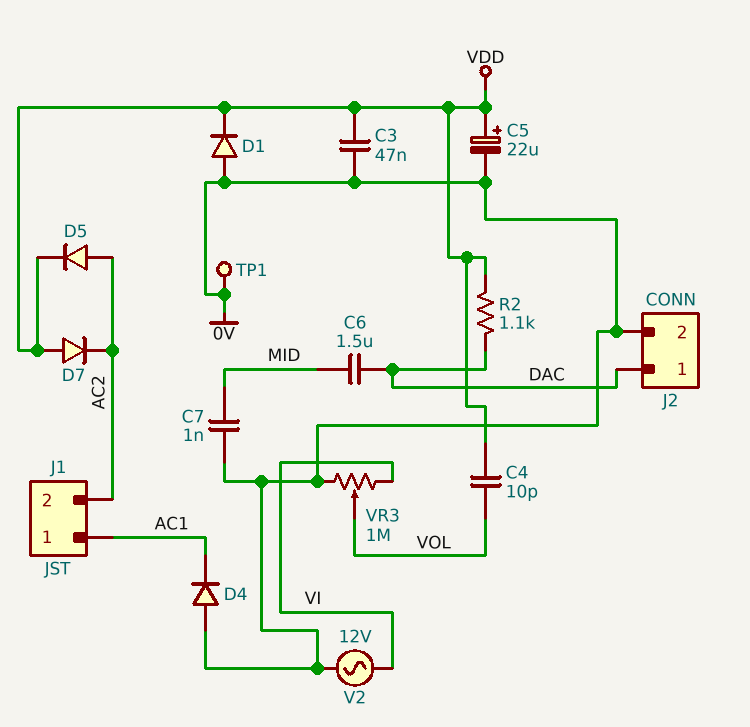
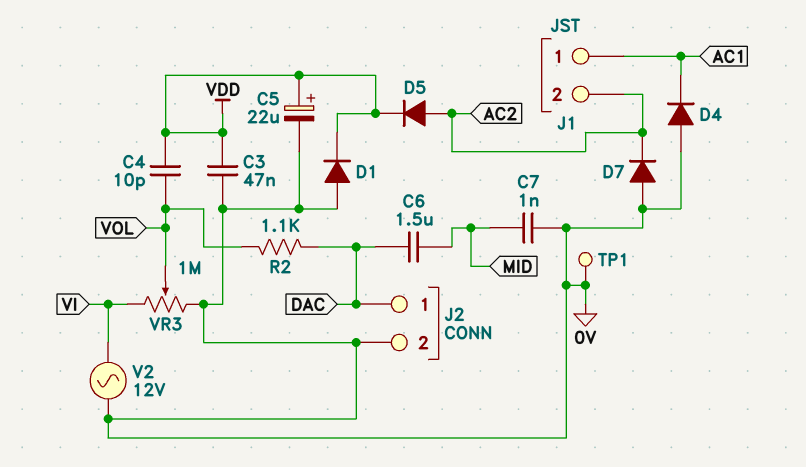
D7: diode (A VDD, K AC2) -> diode (A 0V, K AC2)
R2: 1.1k (DAC, VDD) -> 1.1k (DAC, VOL)

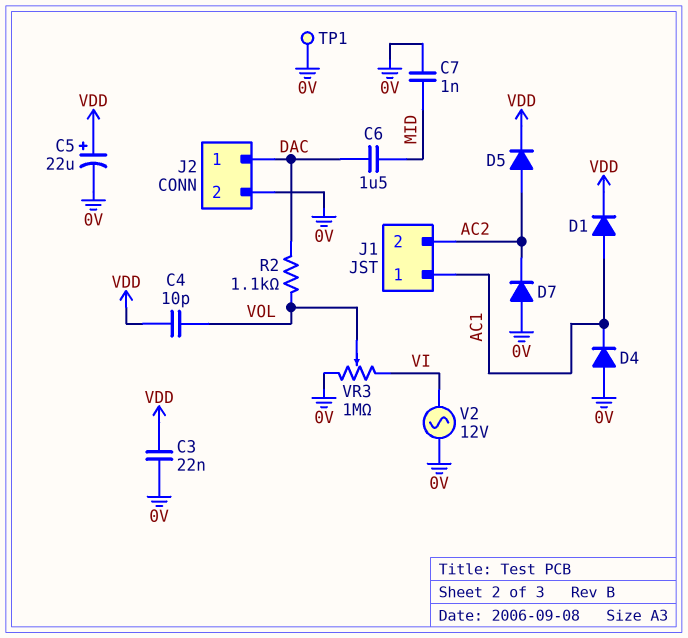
C3: 47nF (0V, VDD) -> 22nF (0V, VDD)
D1: diode (A 0V, K VDD) -> diode (A AC1, K VDD)

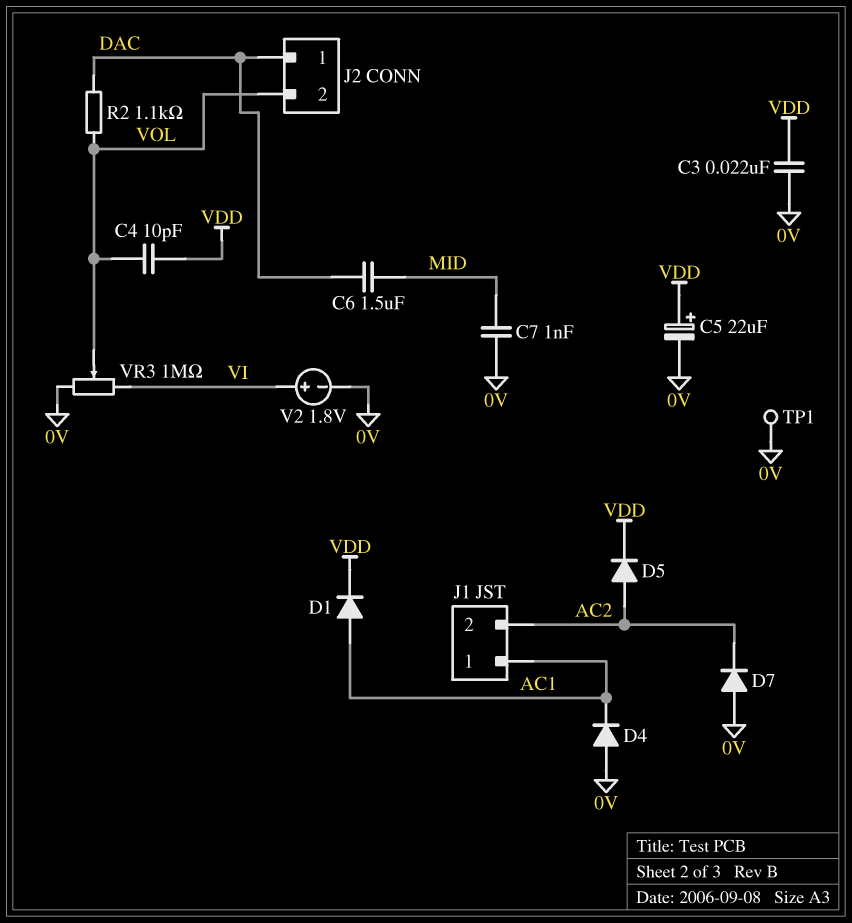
J2 pin 2: 0V -> VOL
V2: AC 12V (0V, VI) -> 1.8V (plus VI, minus 0V)

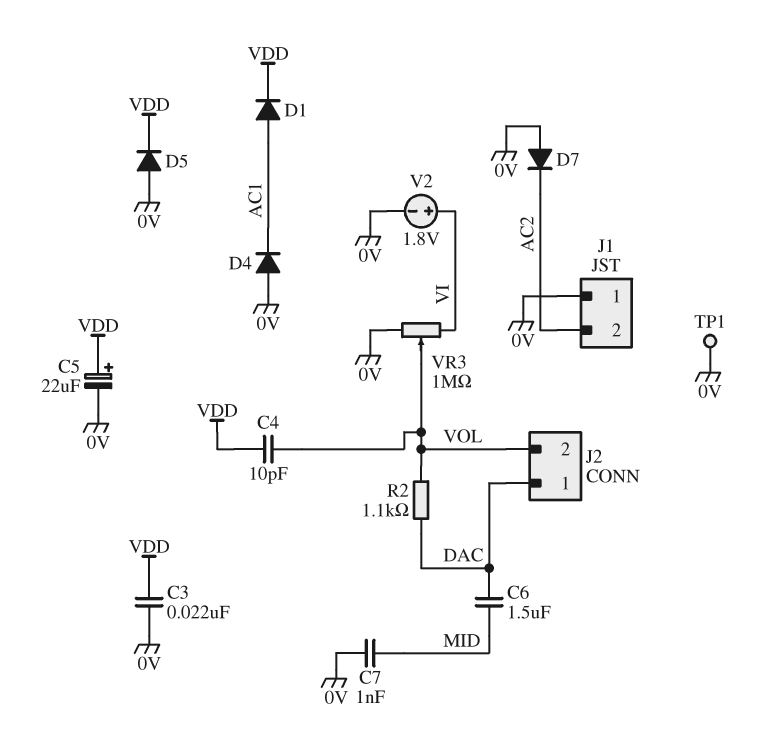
D5: diode (A AC2, K VDD) -> diode (A 0V, K VDD)
J1 pin 1: AC1 -> 0V

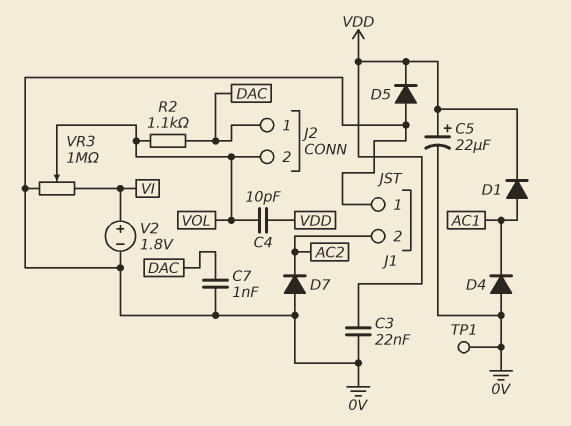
C6: 1.5uF (DAC, MID) -> none
C7: 1nF (0V, MID) -> 1nF (0V, DAC)

